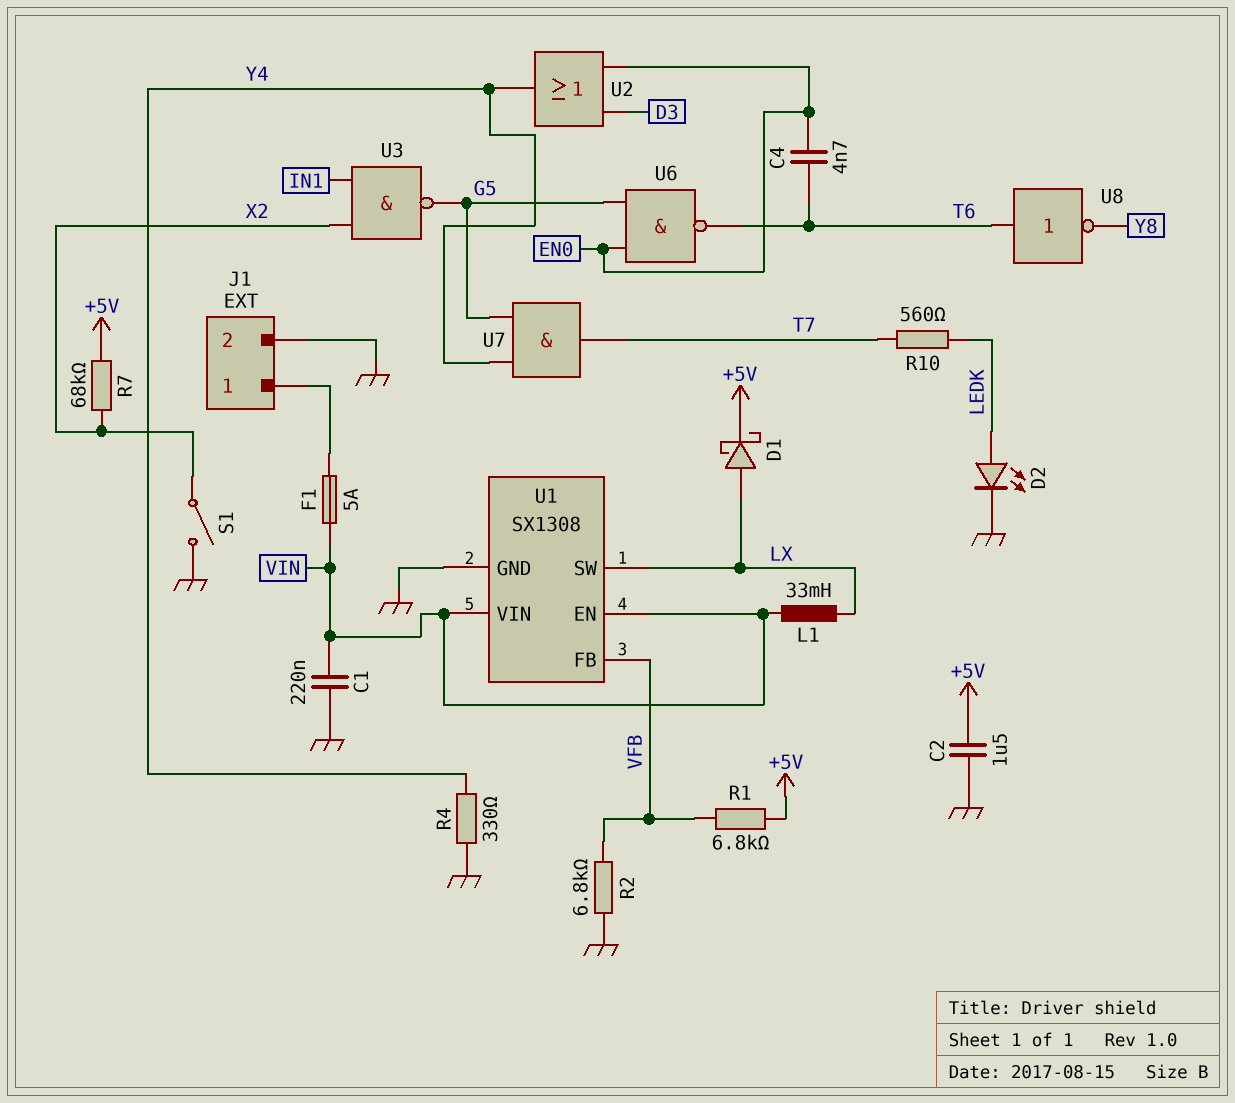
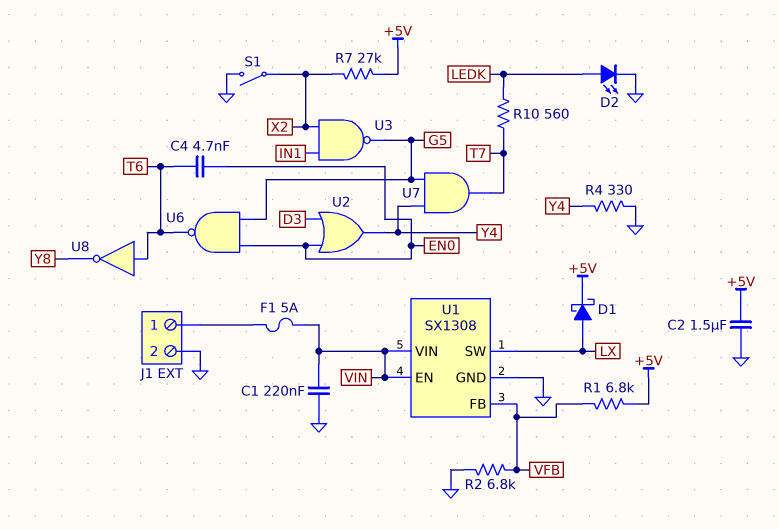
L1: 33mH (LX, VIN) -> none
R7: 68k (+5V, X2) -> 27k (+5V, X2)

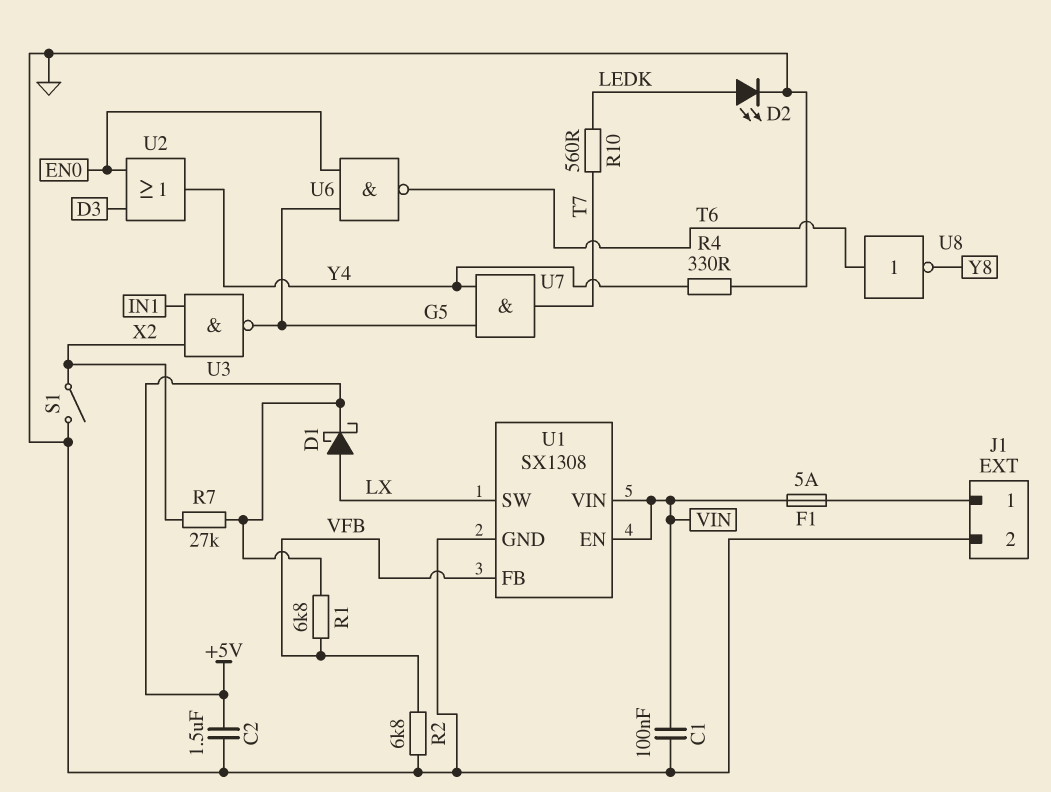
C1: 220nF (GND, VIN) -> 100nF (GND, VIN)
C4: 4.7nF (EN0, T6) -> none

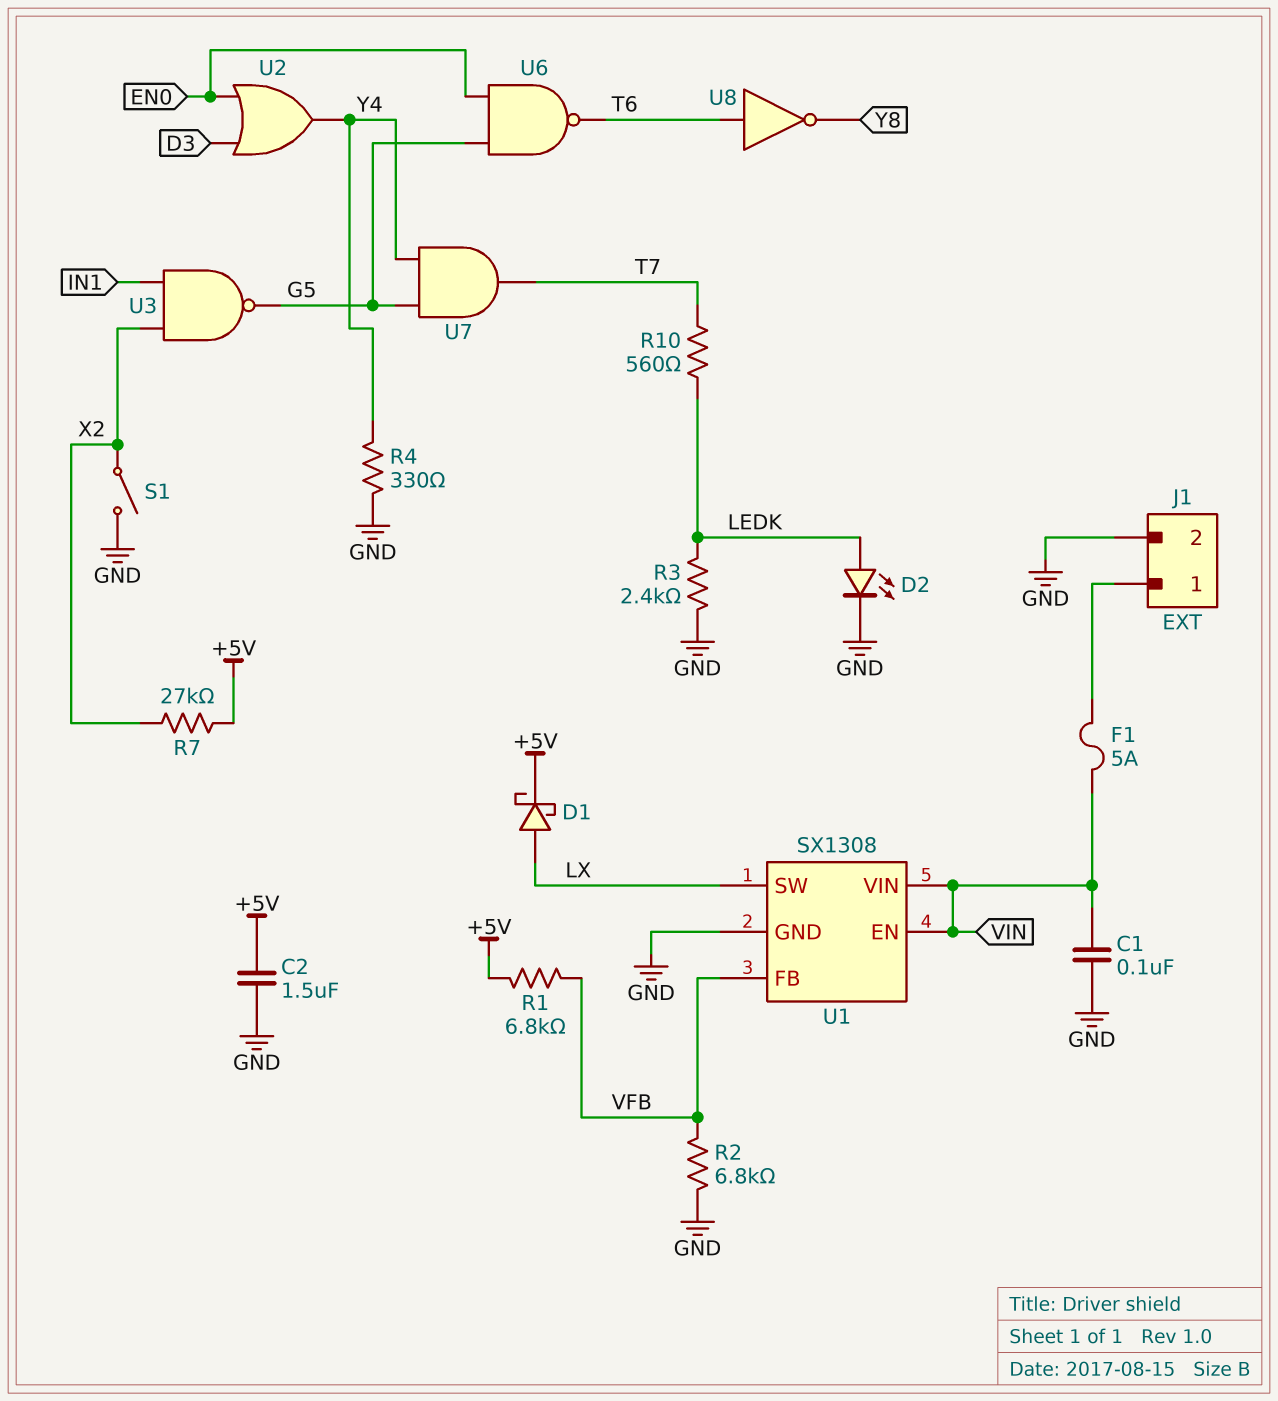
R3: none -> 2.4k (GND, LEDK)

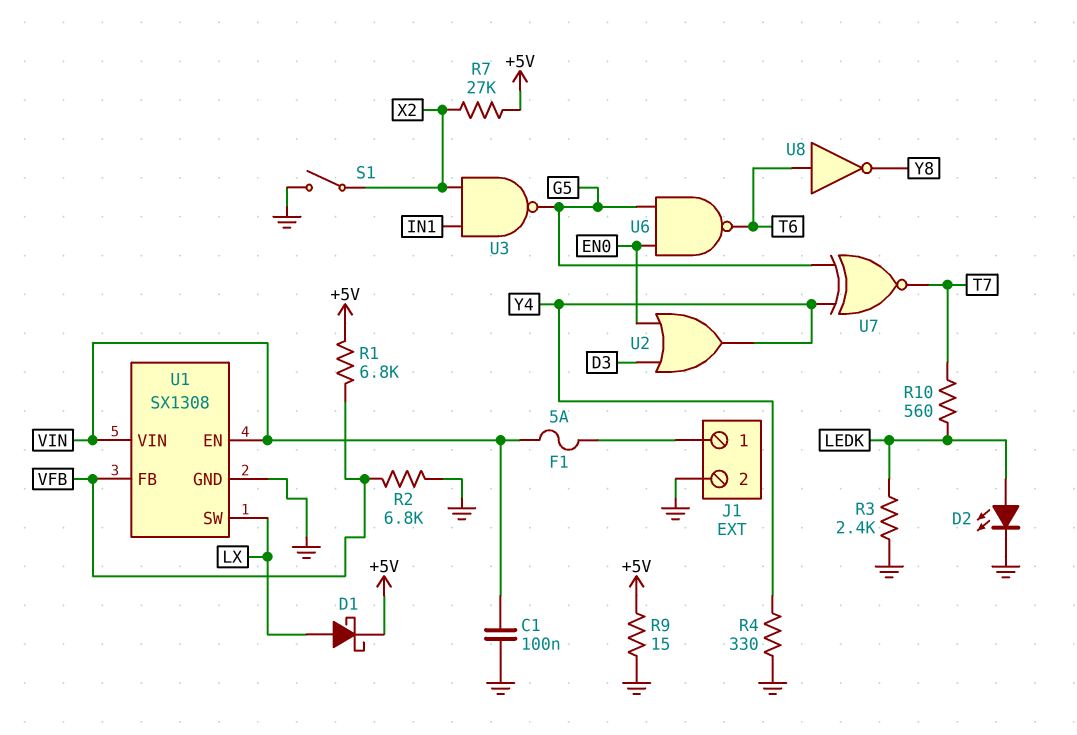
C2: 1.5uF (+5V, GND) -> none
R9: none -> 15 (+5V, GND)
U7: AND (in G5, in Y4, out T7) -> XNOR (in G5, in Y4, out T7)

